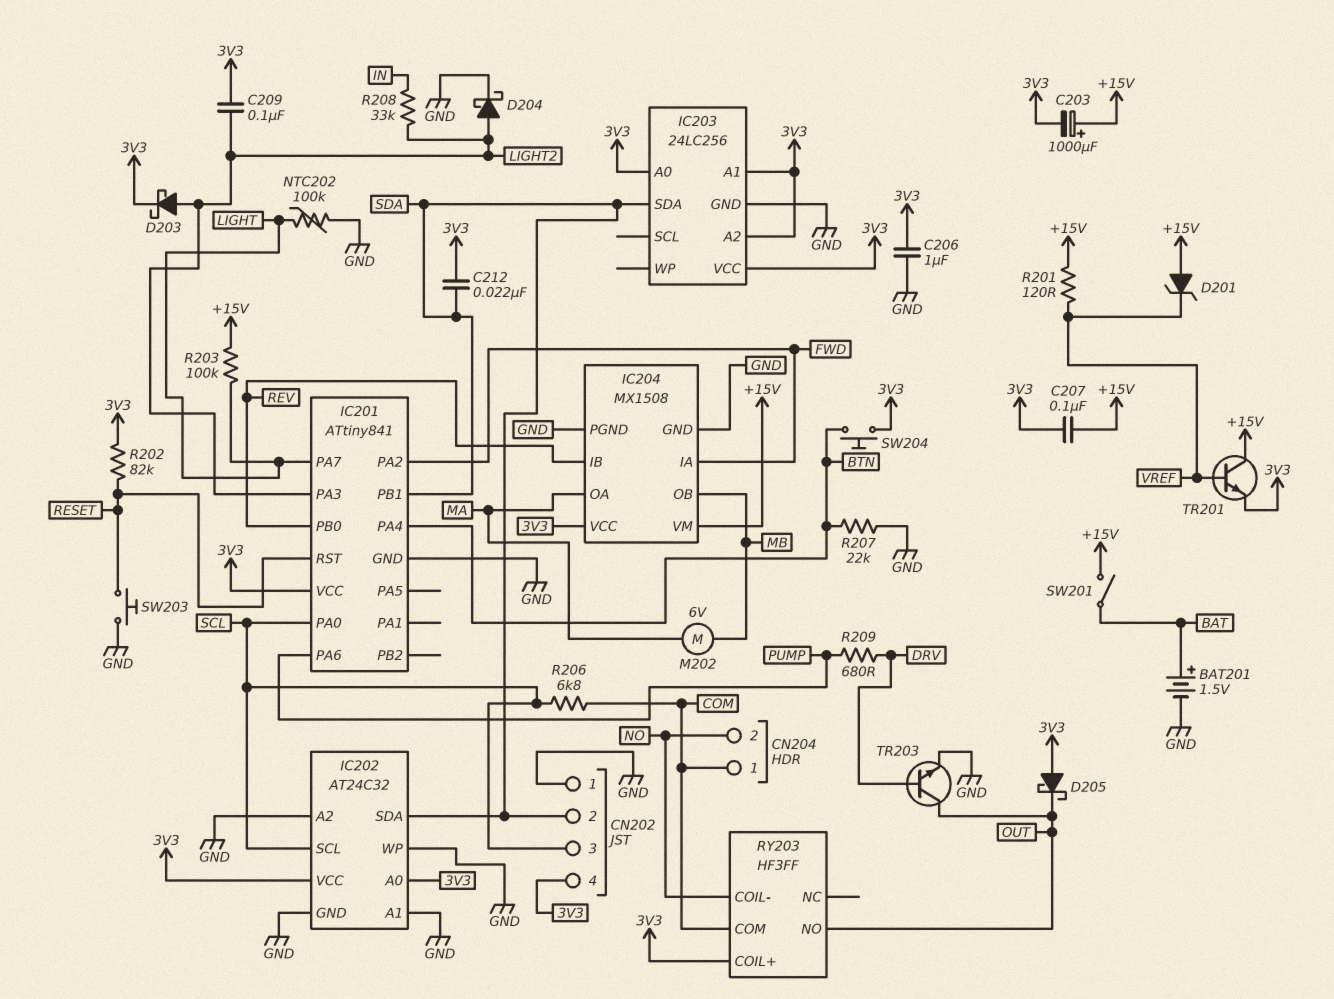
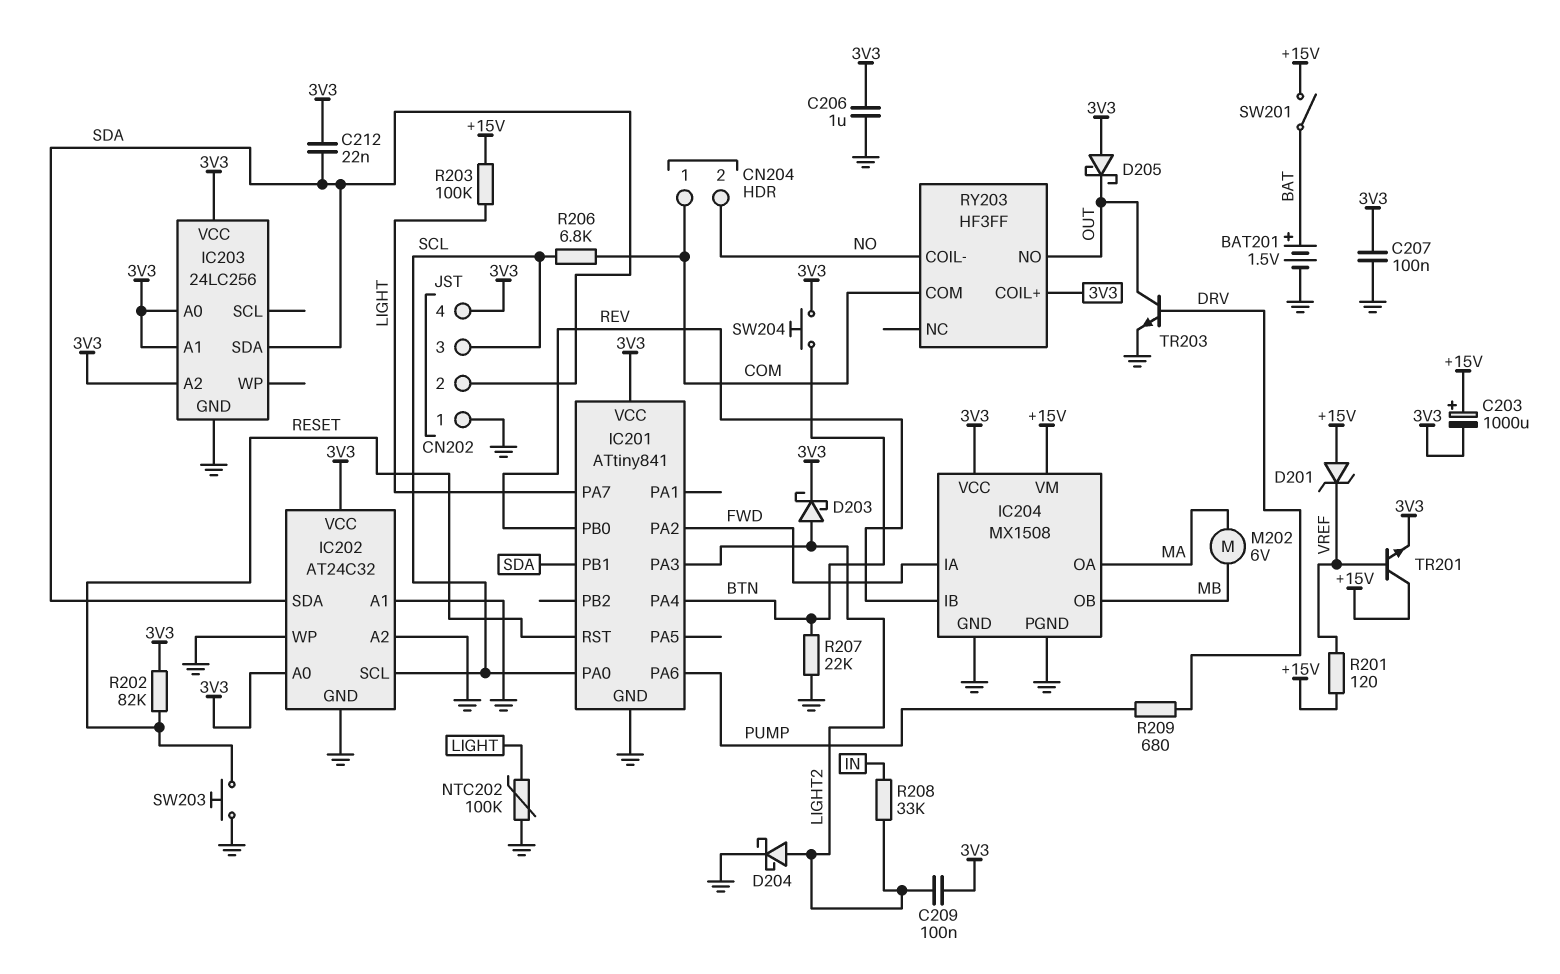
C207: 100nF (+15V, 3V3) -> 100nF (3V3, GND)

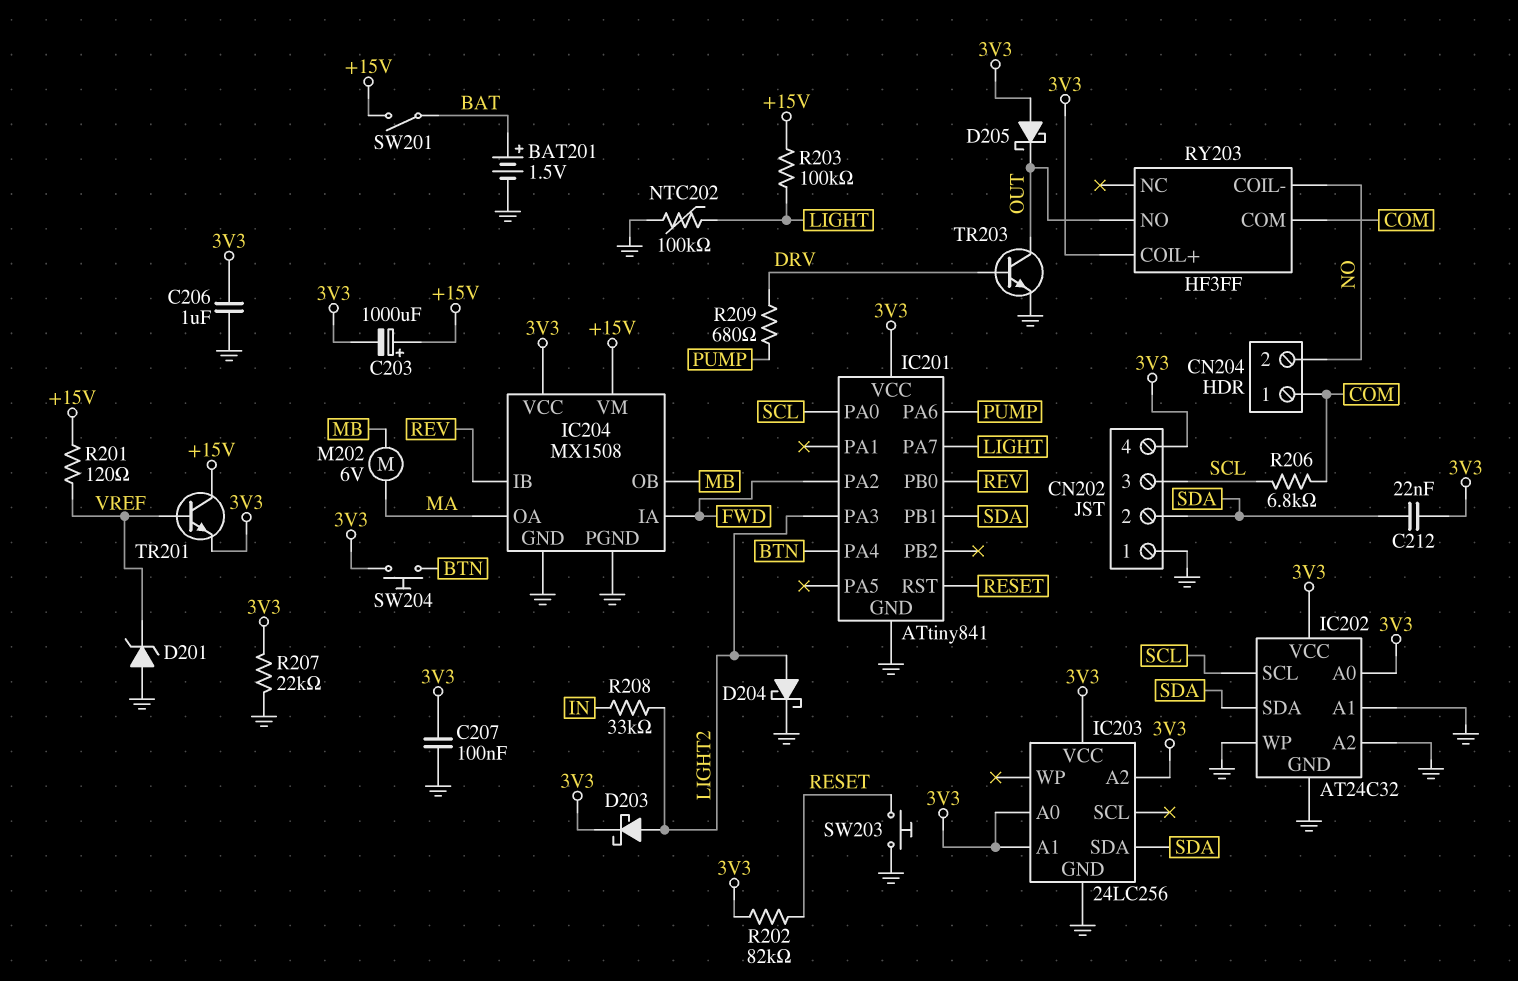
C209: 100nF (3V3, LIGHT2) -> none
D201: zener (A +15V, K VREF) -> zener (A GND, K VREF)
R207: 22k (BTN, GND) -> 22k (3V3, GND)

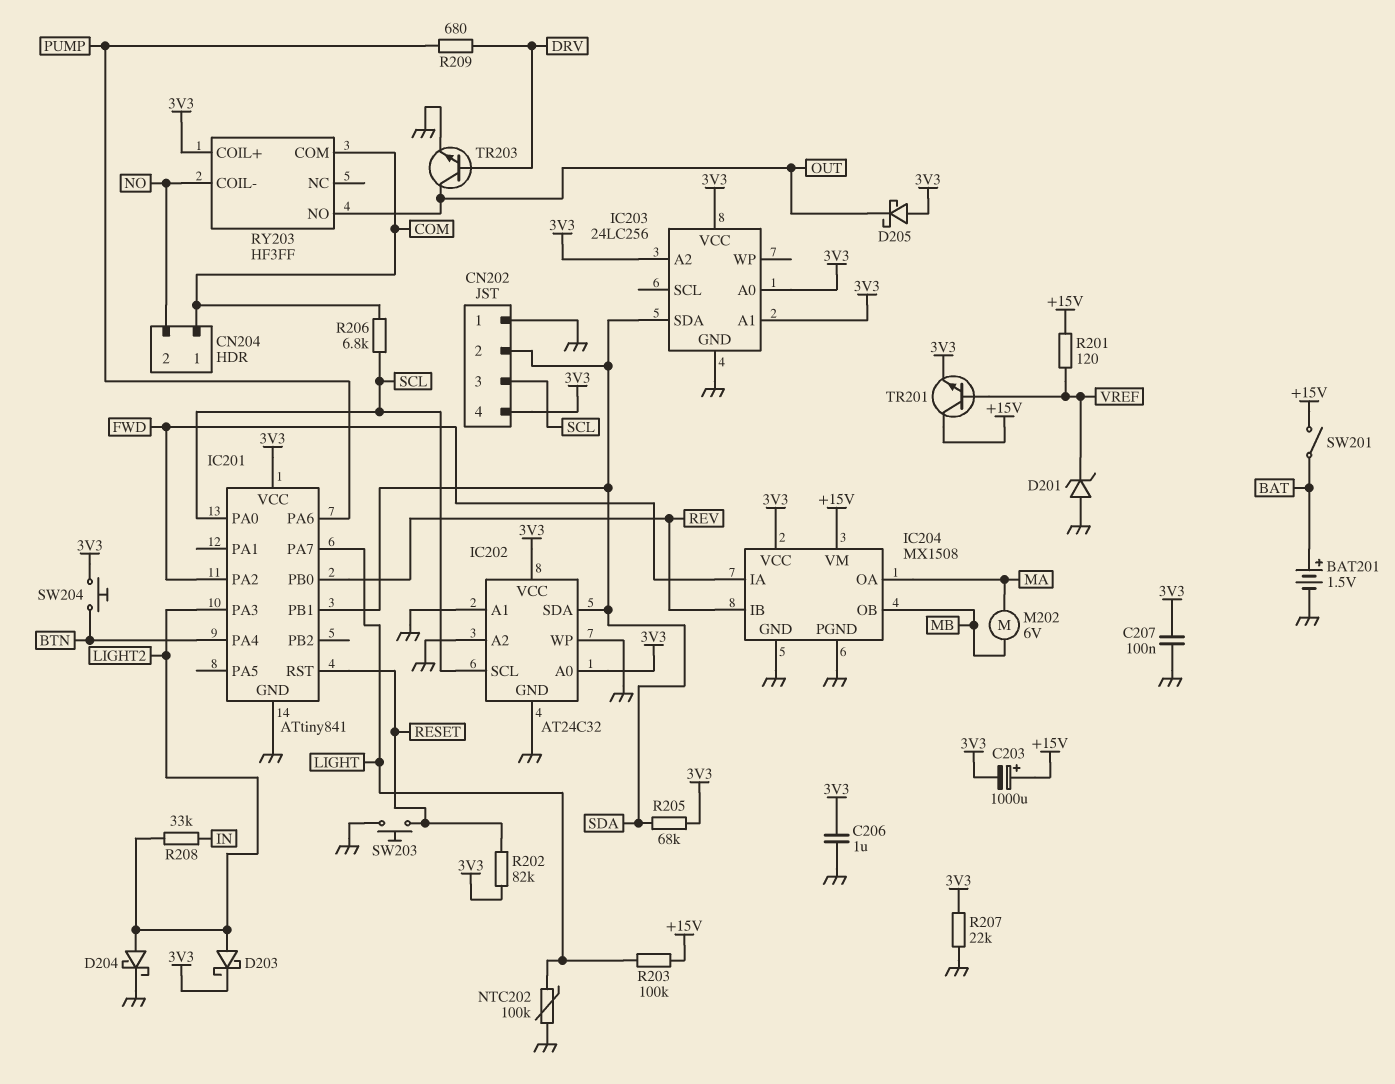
C212: 22nF (3V3, SDA) -> none
R205: none -> 68k (3V3, SDA)

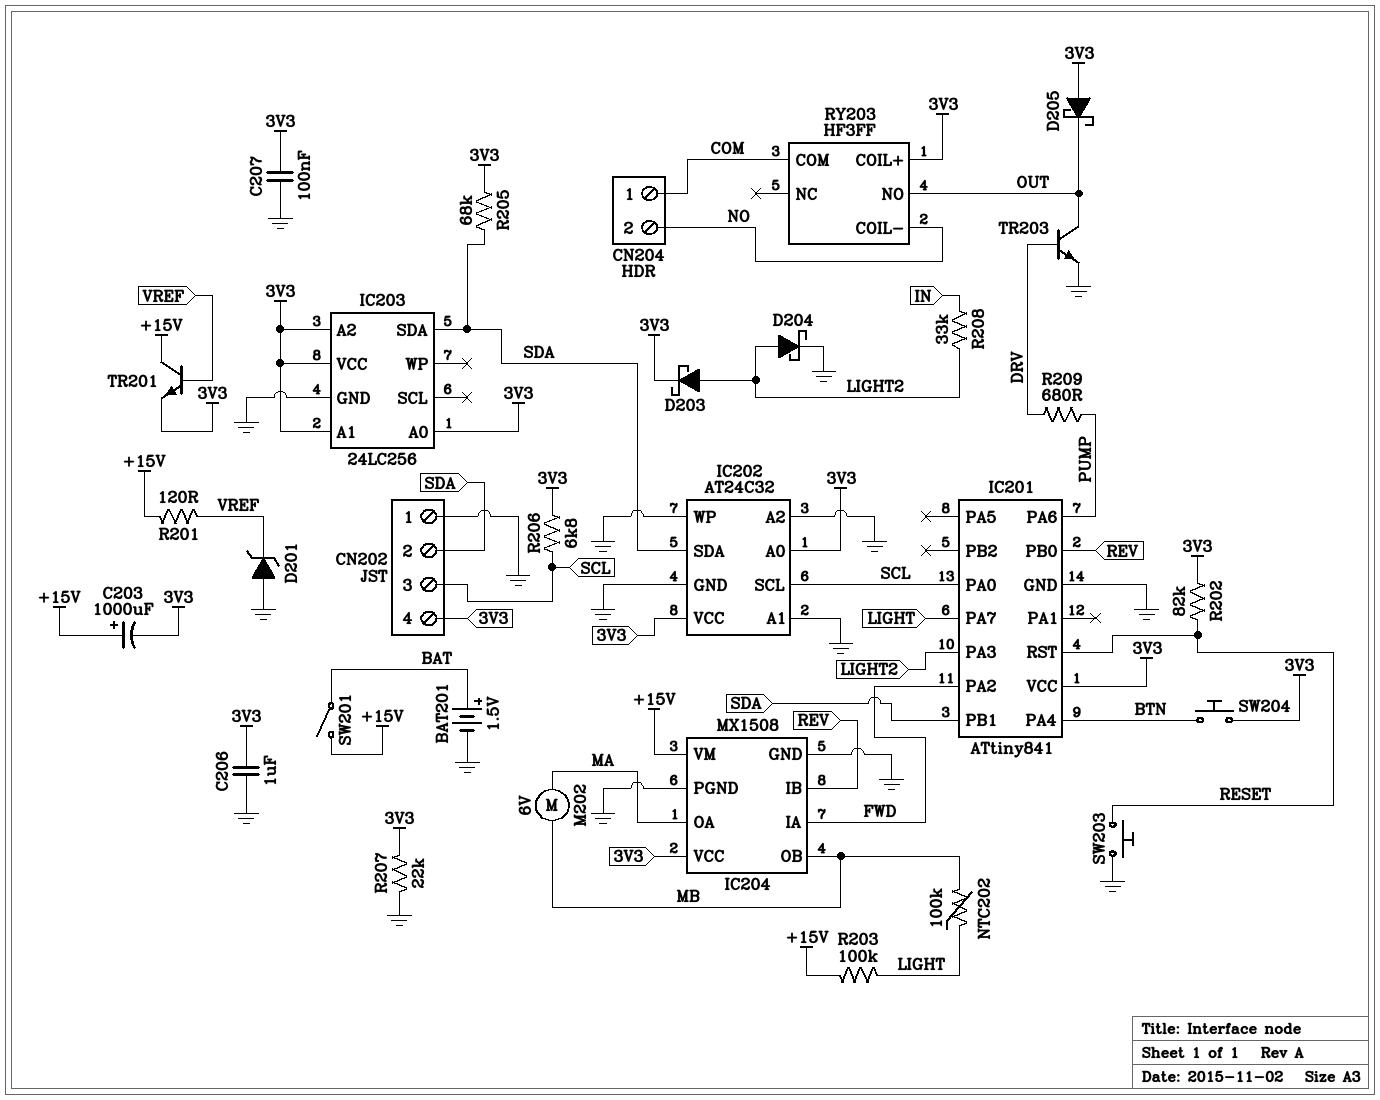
NTC202: 100k (GND, LIGHT) -> 100k (LIGHT, MB)
R206: 6.8k (COM, SCL) -> 6.8k (3V3, SCL)

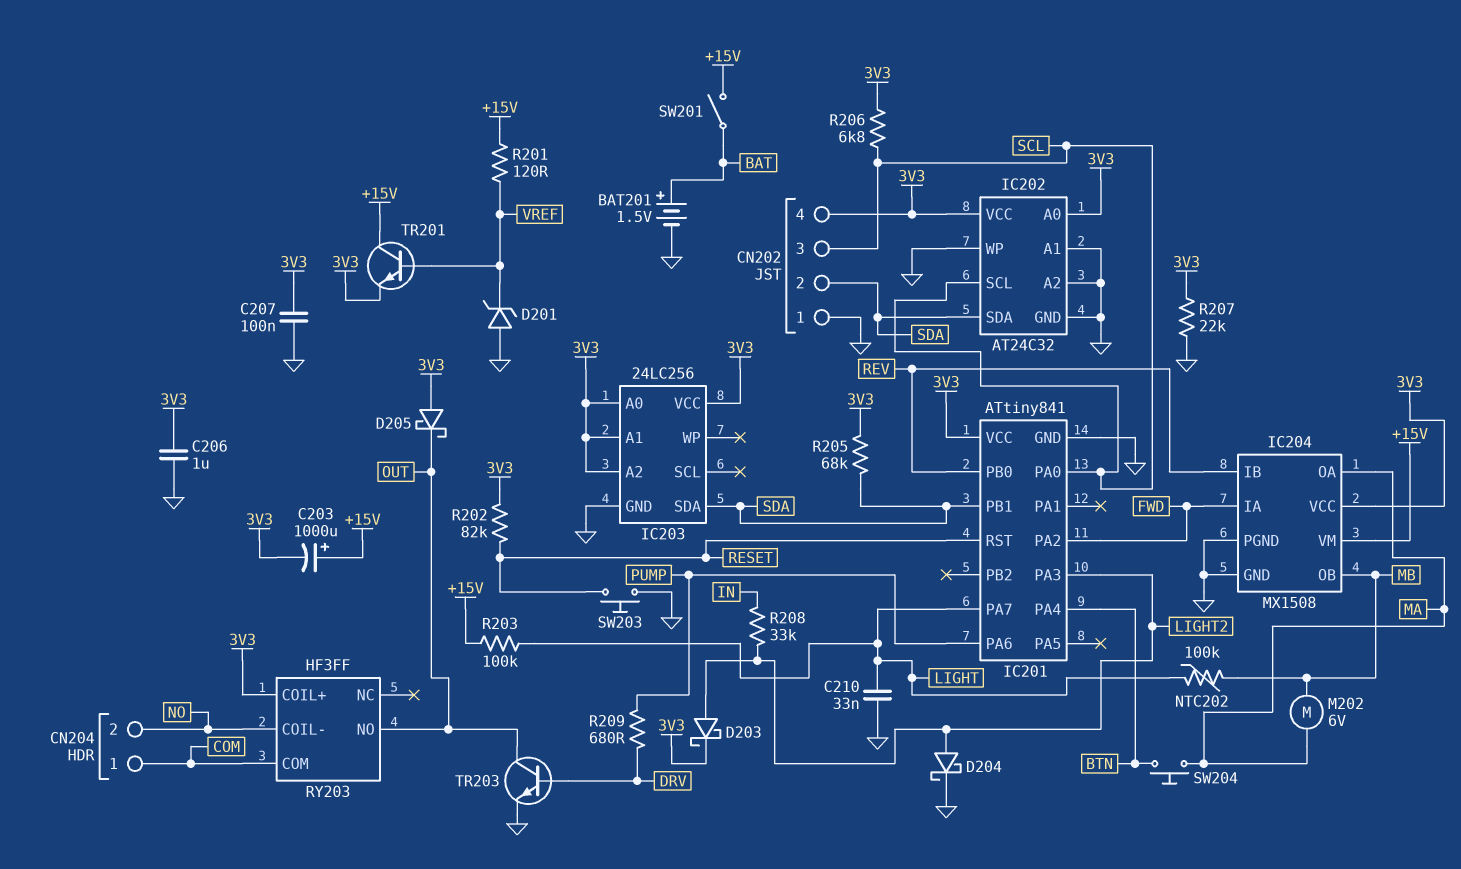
C210: none -> 33nF (GND, LIGHT)
SW204: button (3V3, BTN) -> button (BTN, MA)

